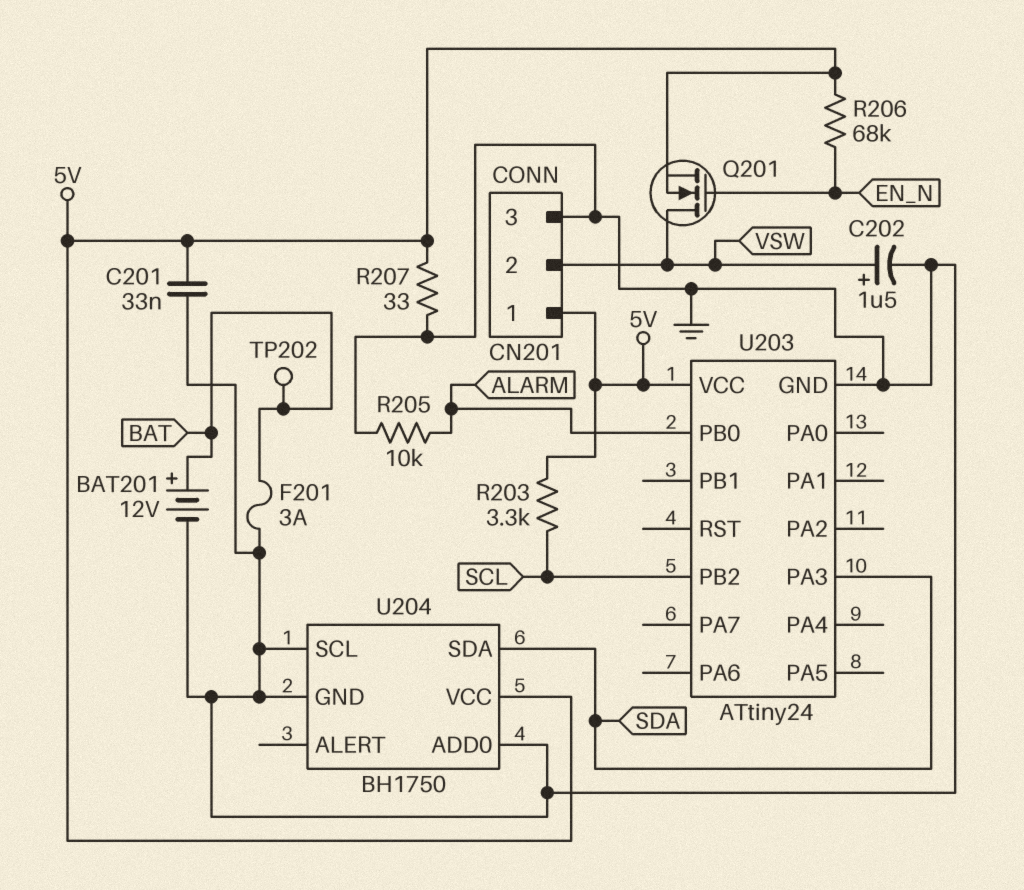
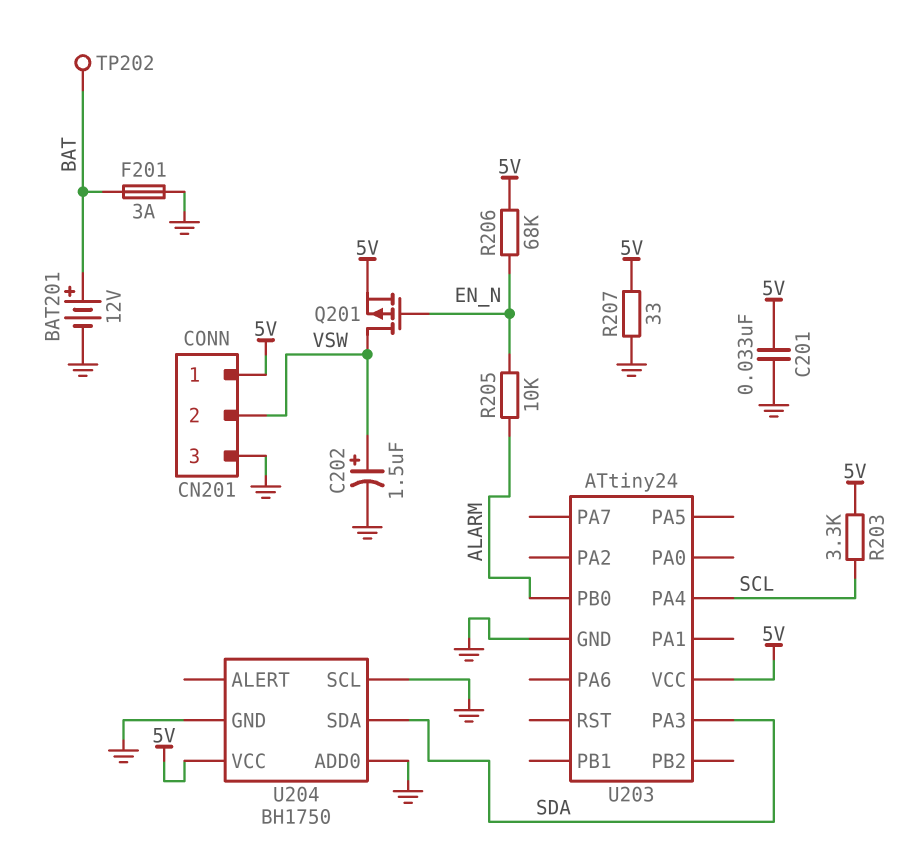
Q201: NMOS (G EN_N, D VSW, S 5V) -> PMOS (G EN_N, D VSW, S 5V)
R205: 10k (ALARM, GND) -> 10k (ALARM, EN_N)
U203 pin PA4: none -> SCL
U203 pin PB2: SCL -> none

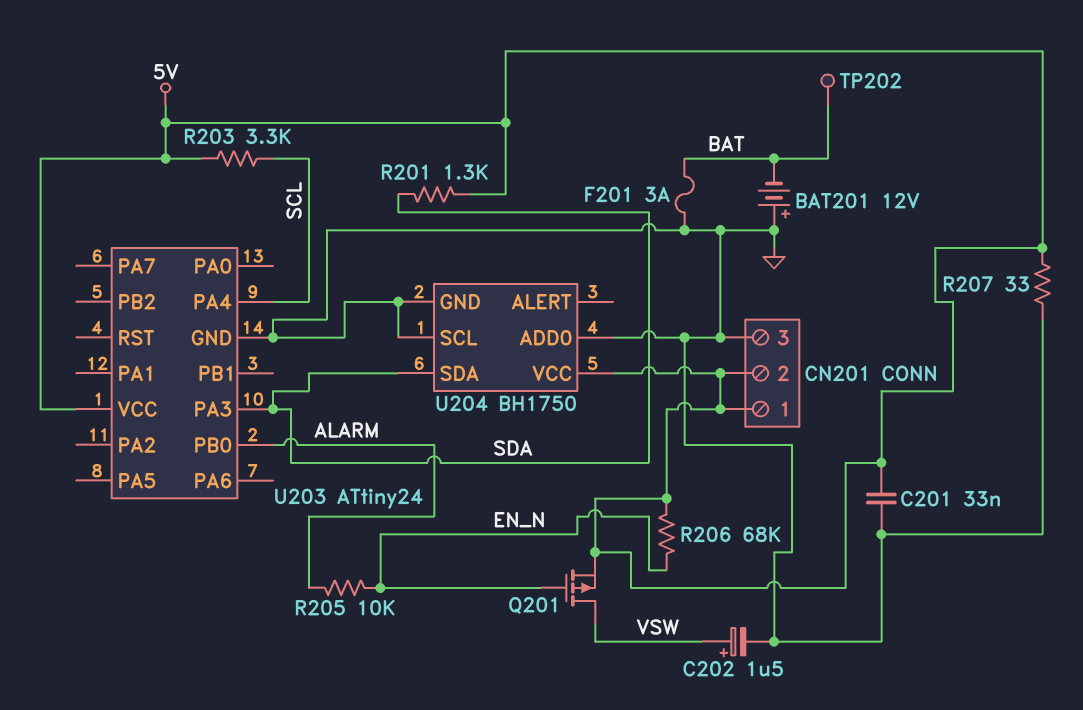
BAT201: 12V (plus BAT, minus GND) -> 12V (plus GND, minus BAT)
CN201 pin 2: VSW -> 5V
R201: none -> 1.3k (5V, SDA)

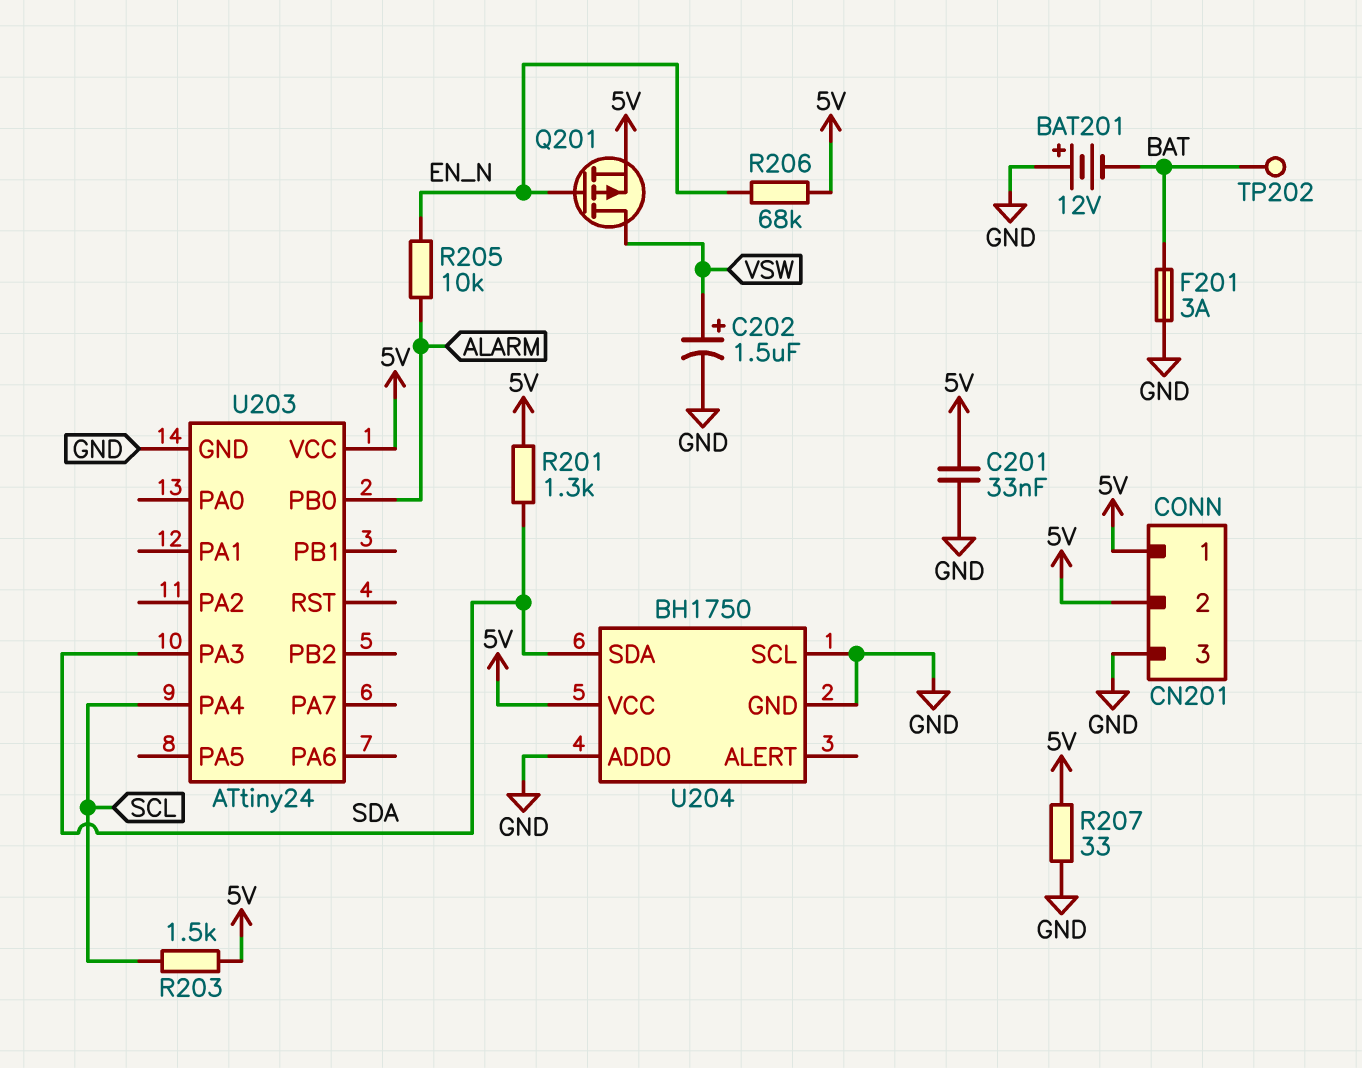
R203: 3.3k (5V, SCL) -> 1.5k (5V, SCL)

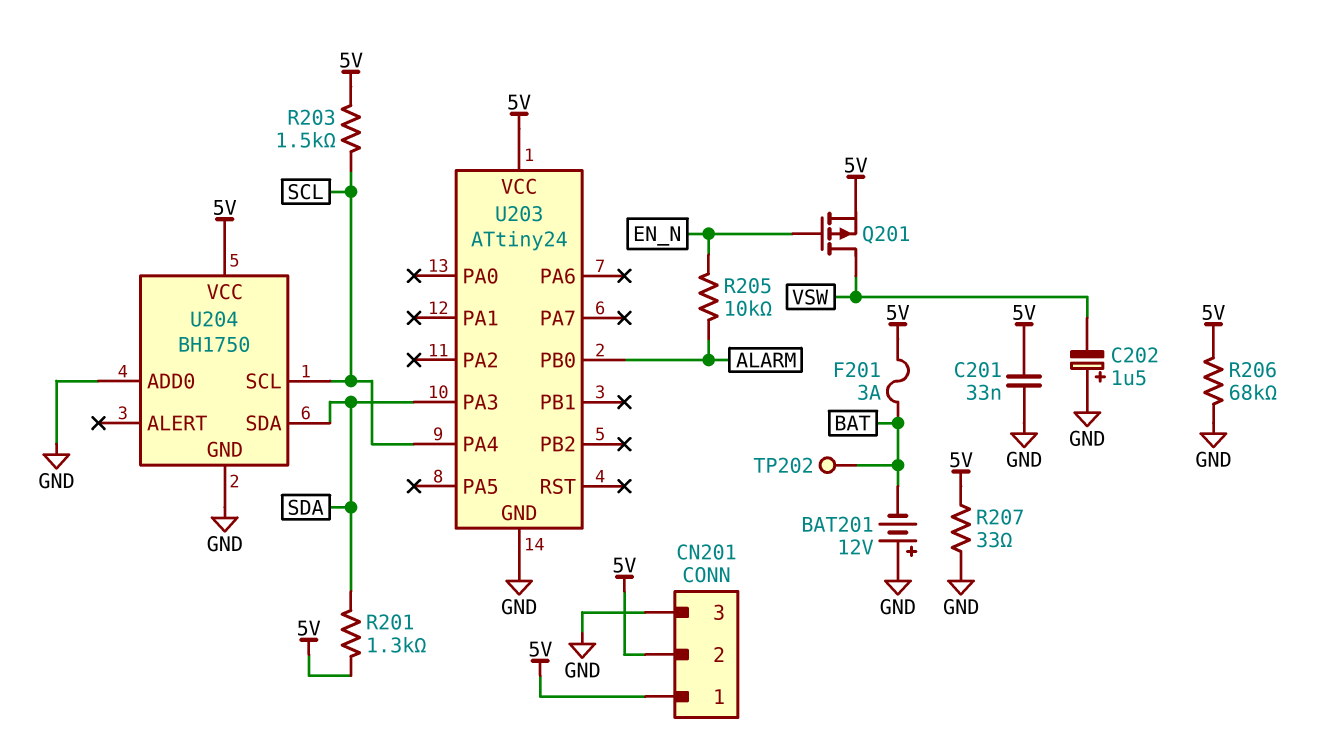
C202: 1.5uF (plus VSW, minus GND) -> 1.5uF (plus GND, minus VSW)
F201: 3A (BAT, GND) -> 3A (5V, BAT)
R206: 68k (5V, EN_N) -> 68k (5V, GND)
U204 pin SCL: GND -> SCL

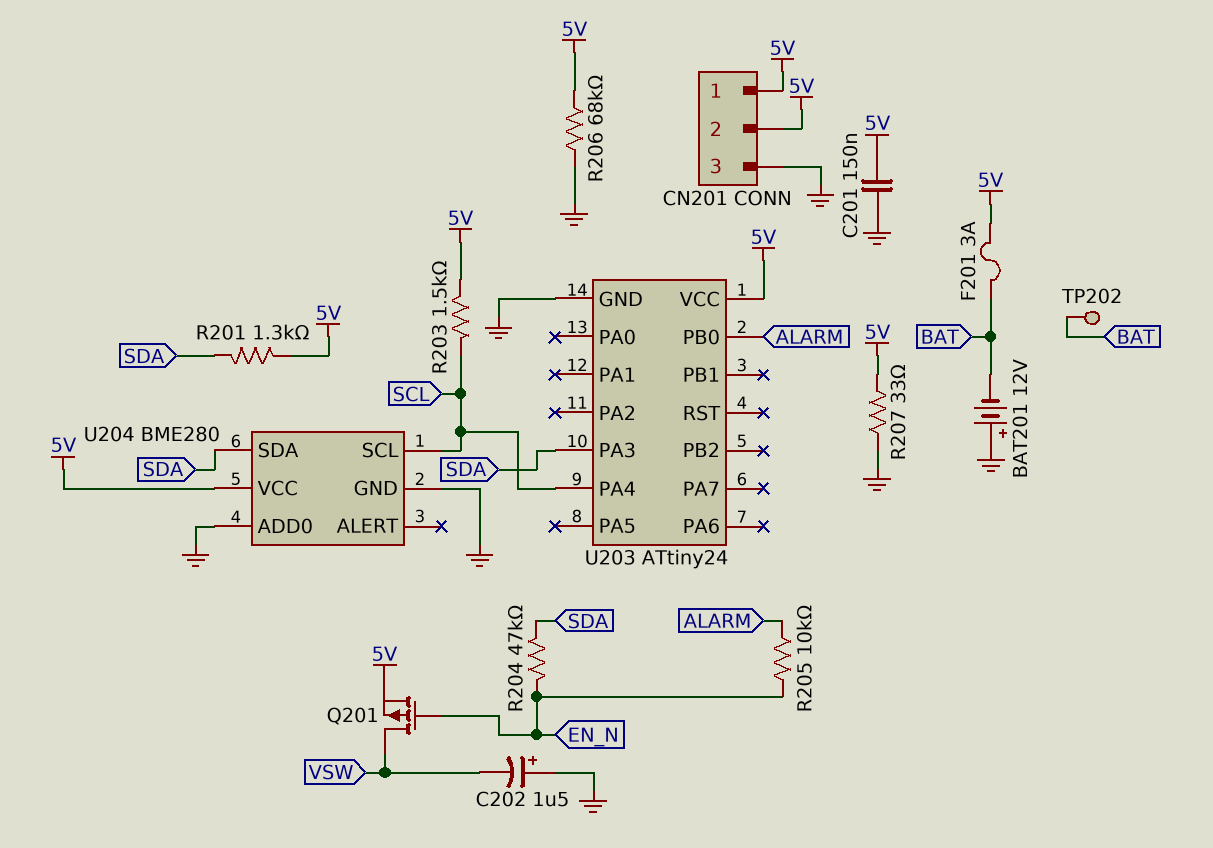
C201: 33nF (5V, GND) -> 150nF (5V, GND)
R204: none -> 47k (EN_N, SDA)
U204: BH1750 -> BME280

